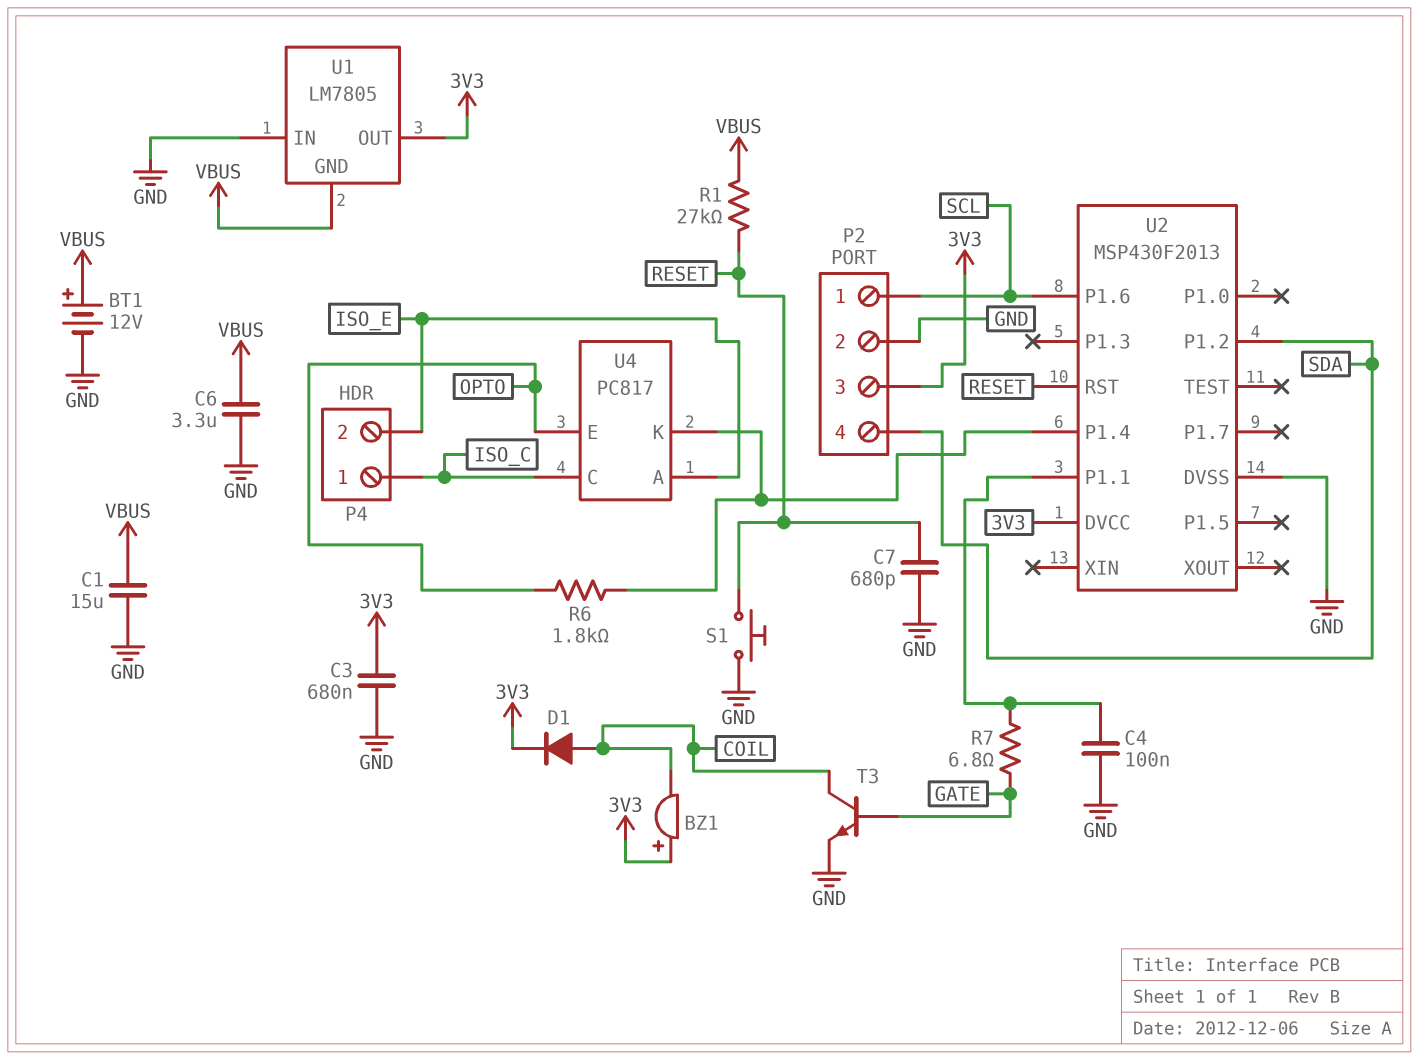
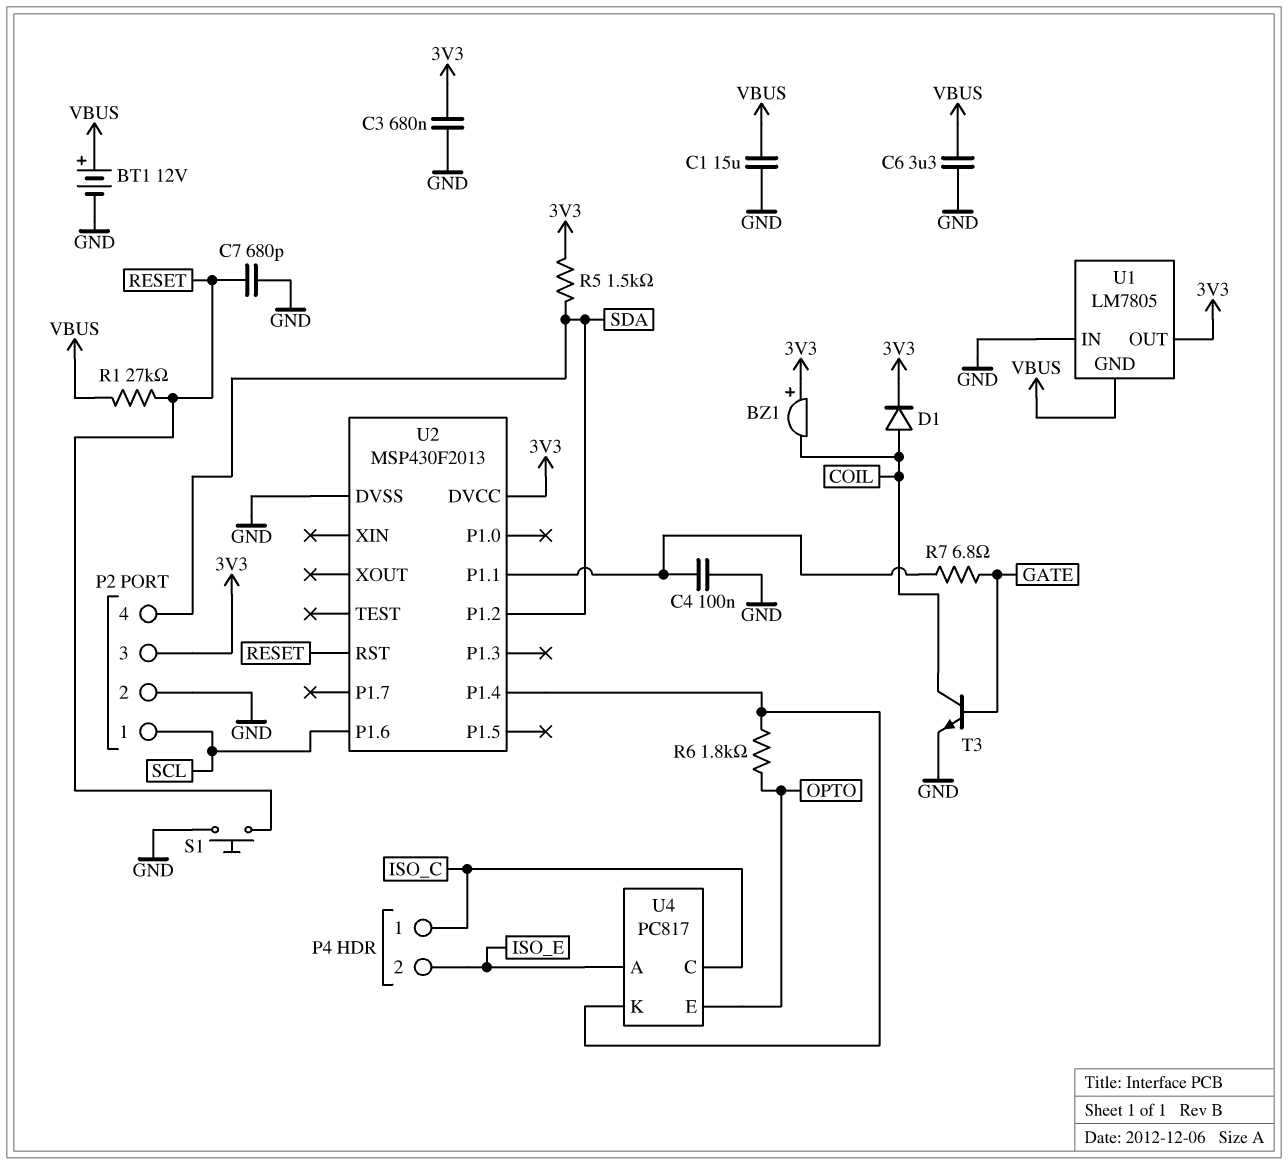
R5: none -> 1.5k (3V3, SDA)

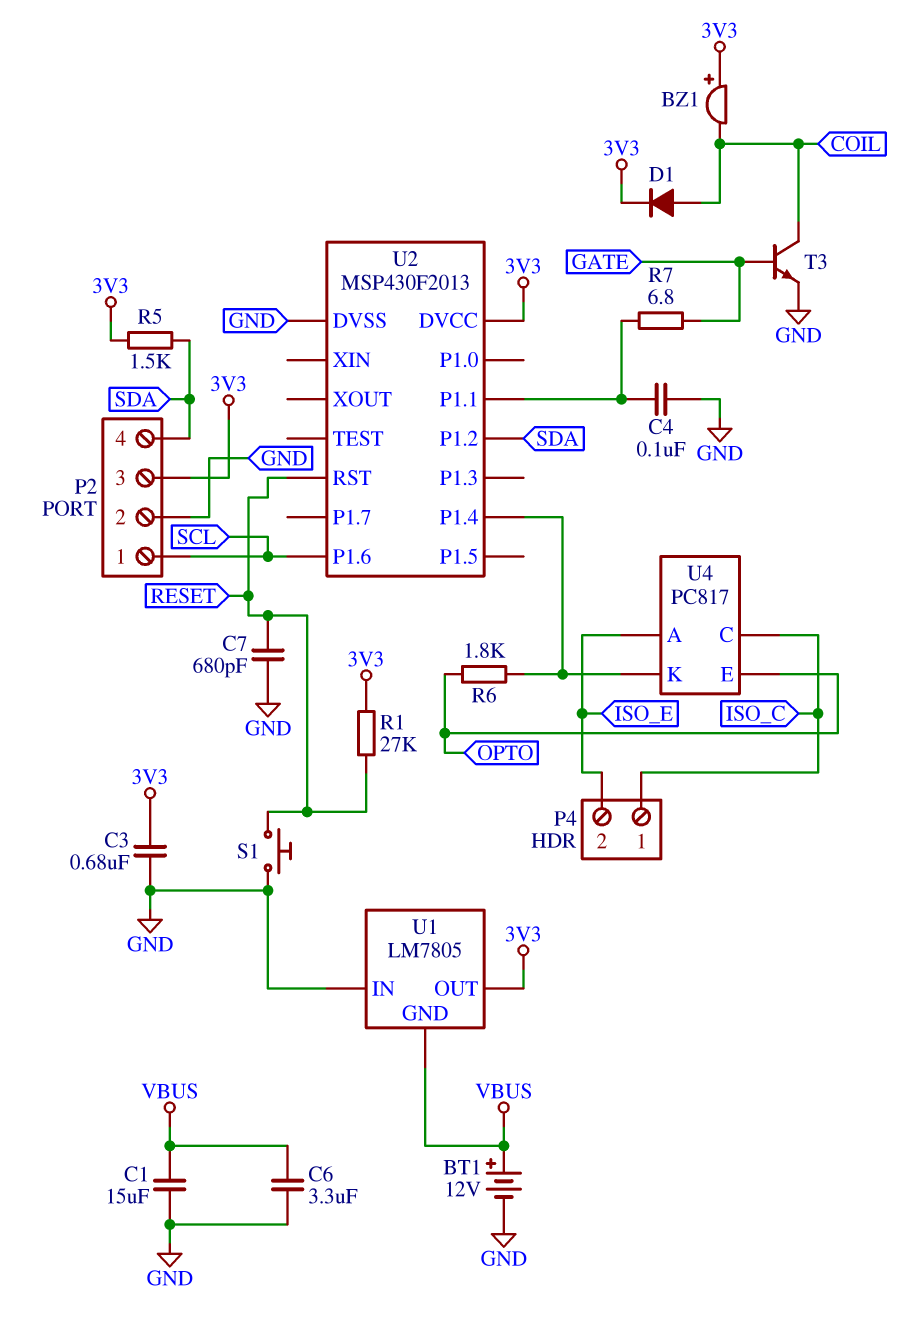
R1: 27k (RESET, VBUS) -> 27k (3V3, RESET)

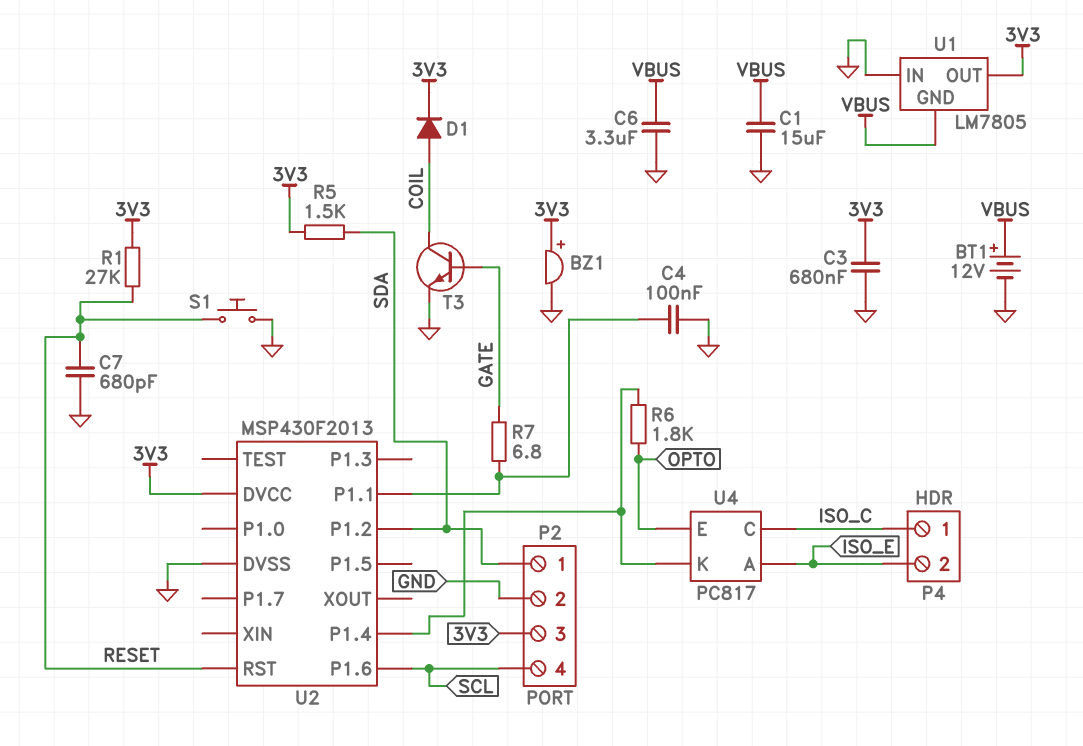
BZ1: buzzer (plus 3V3, minus COIL) -> buzzer (plus 3V3, minus GND)
P2 pin 1: SCL -> SDA
P2 pin 4: SDA -> SCL

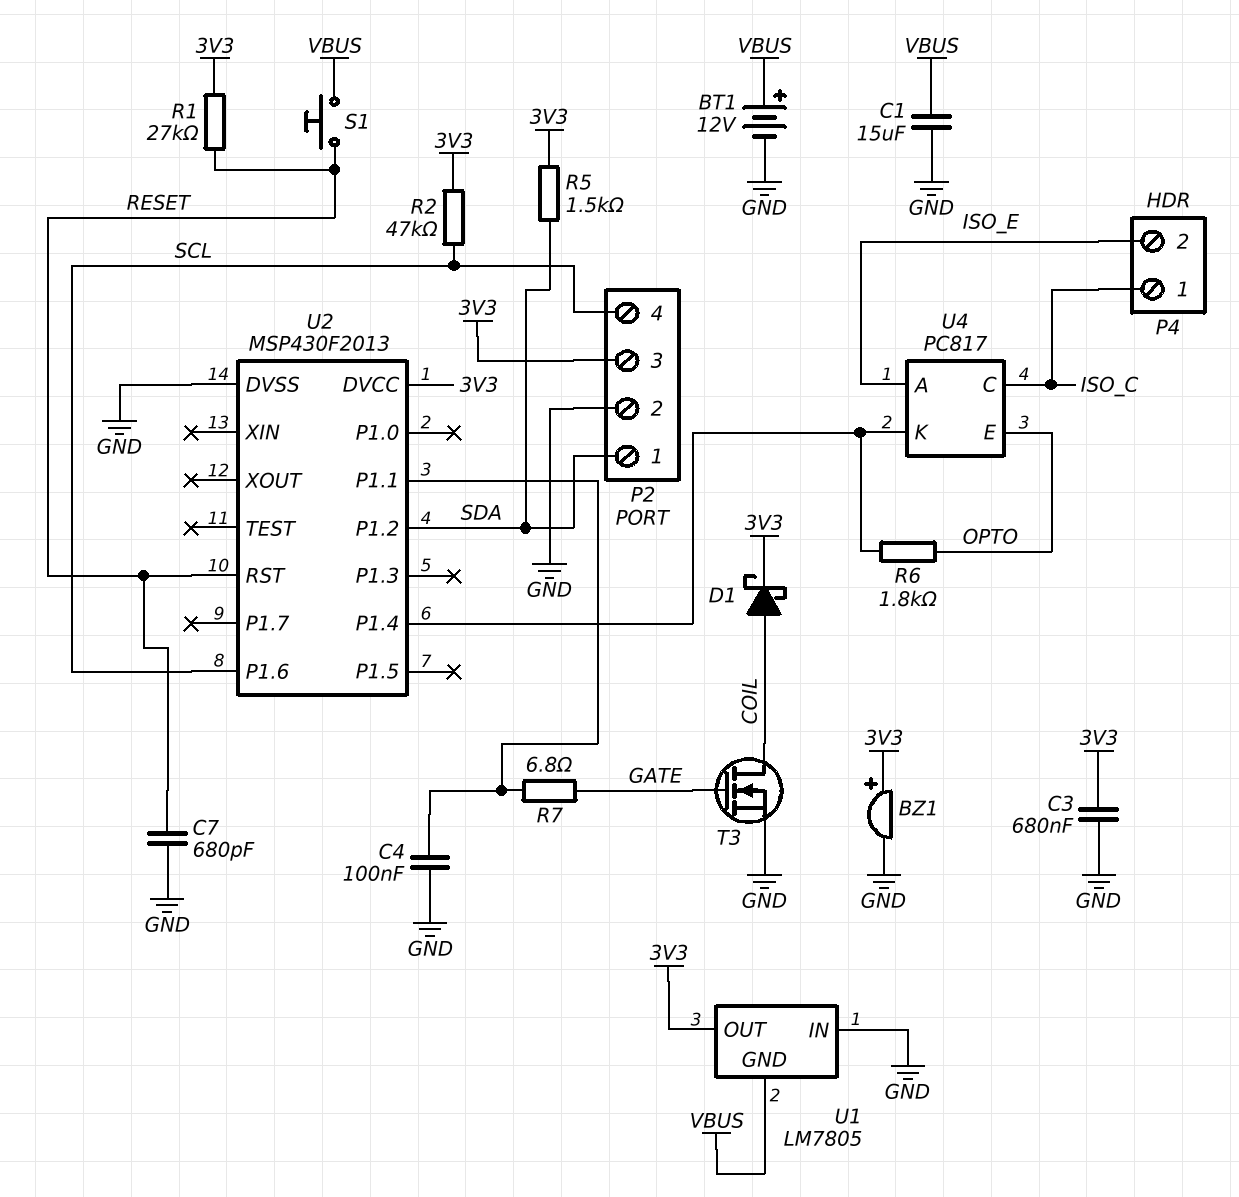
C6: 3.3uF (GND, VBUS) -> none
D1: diode (A COIL, K 3V3) -> schottky (A COIL, K 3V3)
R2: none -> 47k (3V3, SCL)
S1: button (GND, RESET) -> button (RESET, VBUS)
T3: NPN (B GATE, C COIL, E GND) -> NMOS (G GATE, D COIL, S GND)

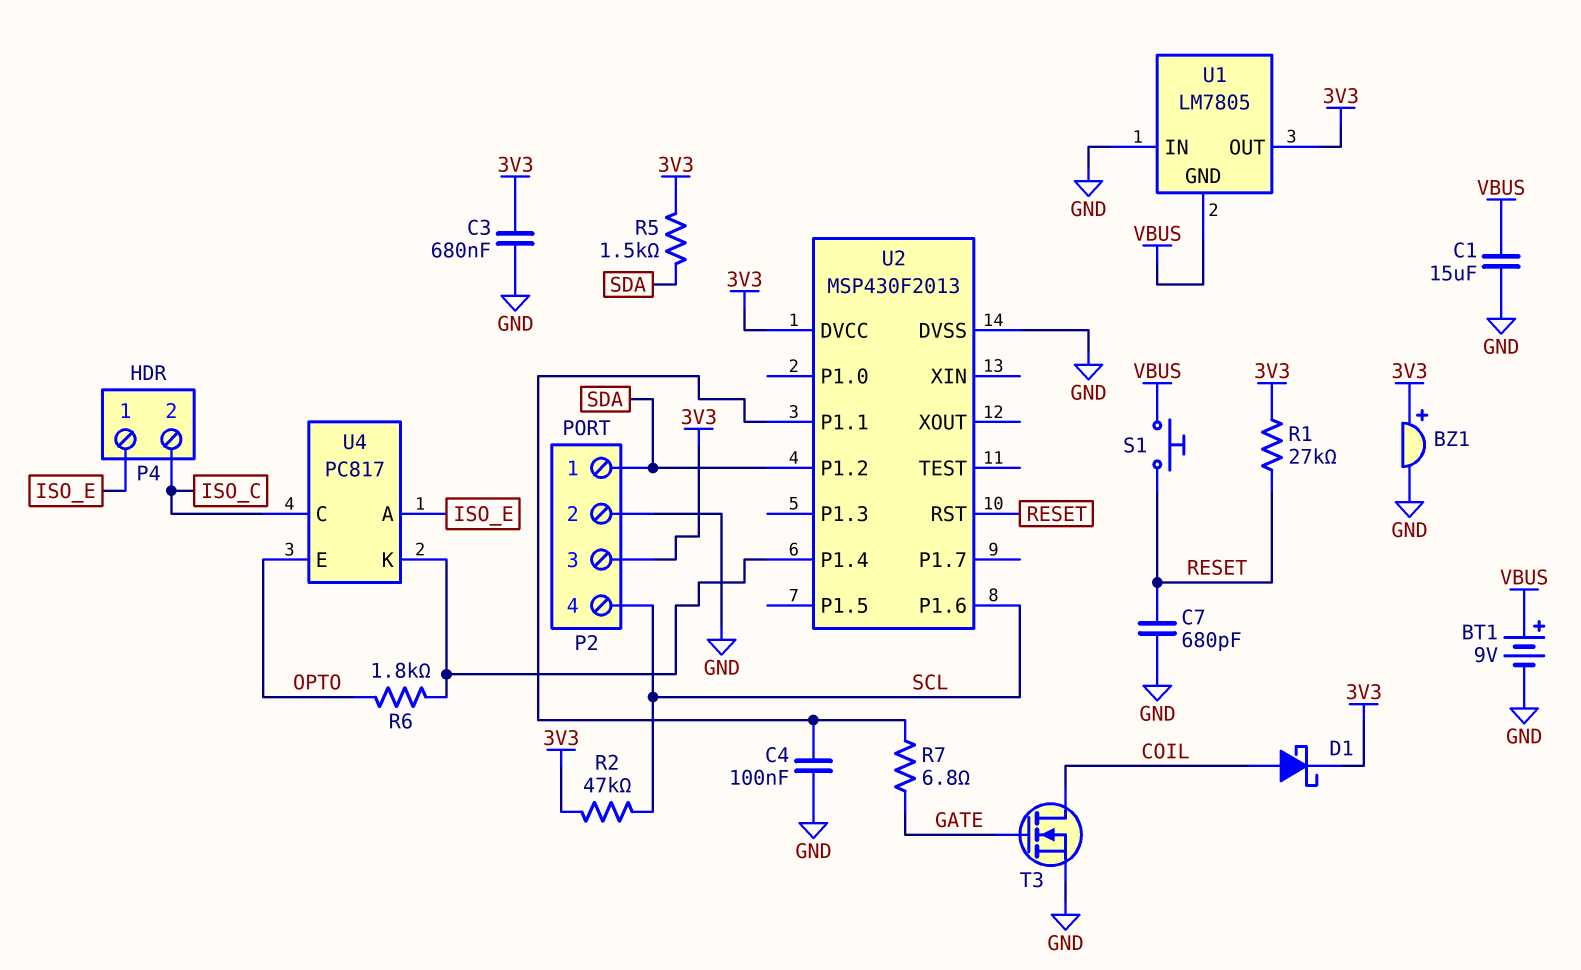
BT1: 12V (plus VBUS, minus GND) -> 9V (plus VBUS, minus GND)
P4 pin 1: ISO_C -> ISO_E
P4 pin 2: ISO_E -> ISO_C

